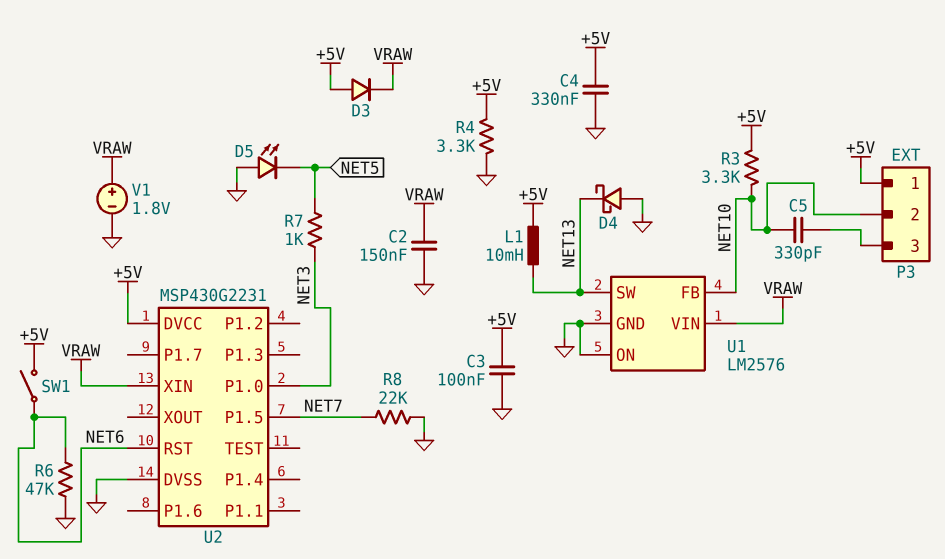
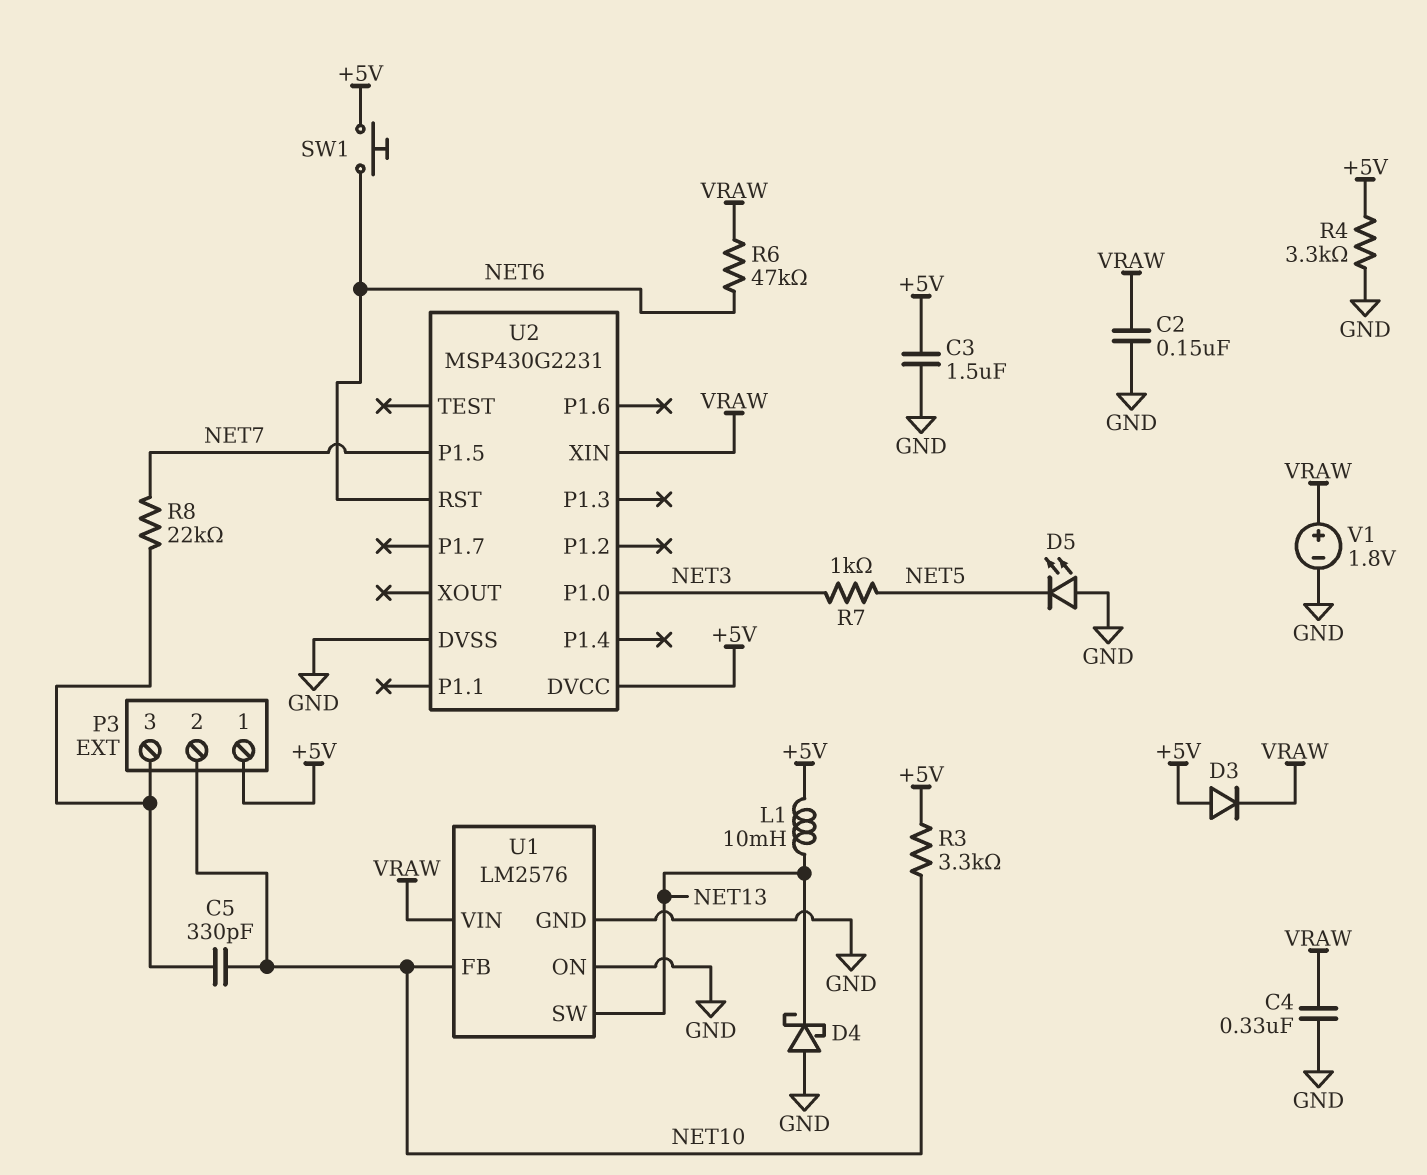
C3: 100nF (+5V, GND) -> 1.5uF (+5V, GND)
C4: 330nF (+5V, GND) -> 330nF (GND, VRAW)
R6: 47k (GND, NET6) -> 47k (NET6, VRAW)
R8: 22k (GND, NET7) -> 22k (NET7, P3/3)
SW1: switch (+5V, NET6) -> button (+5V, NET6)

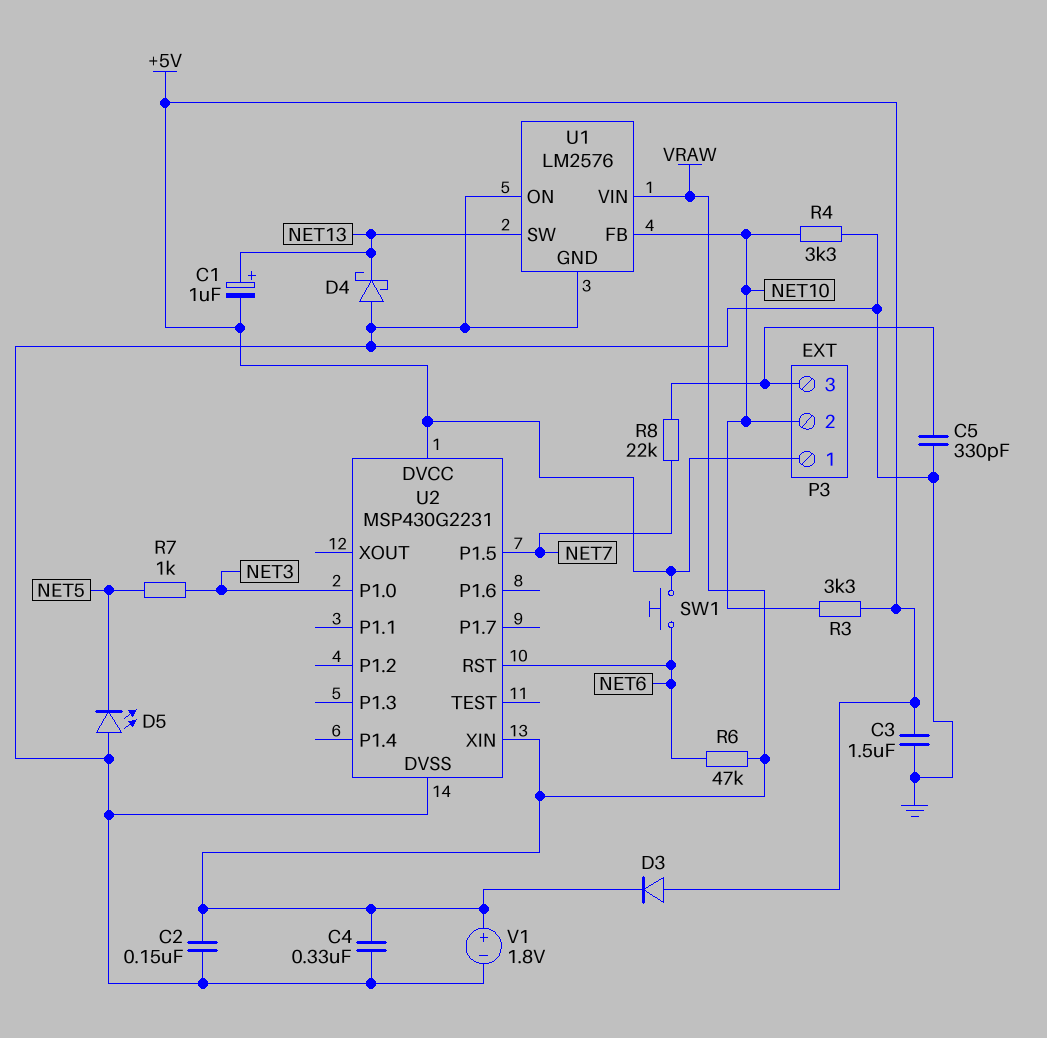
C1: none -> 1uF (plus NET13, minus +5V)
C5: 330pF (NET10, P3/3) -> 330pF (GND, P3/3)
L1: 10mH (+5V, NET13) -> none
R4: 3.3k (+5V, GND) -> 3.3k (GND, NET10)

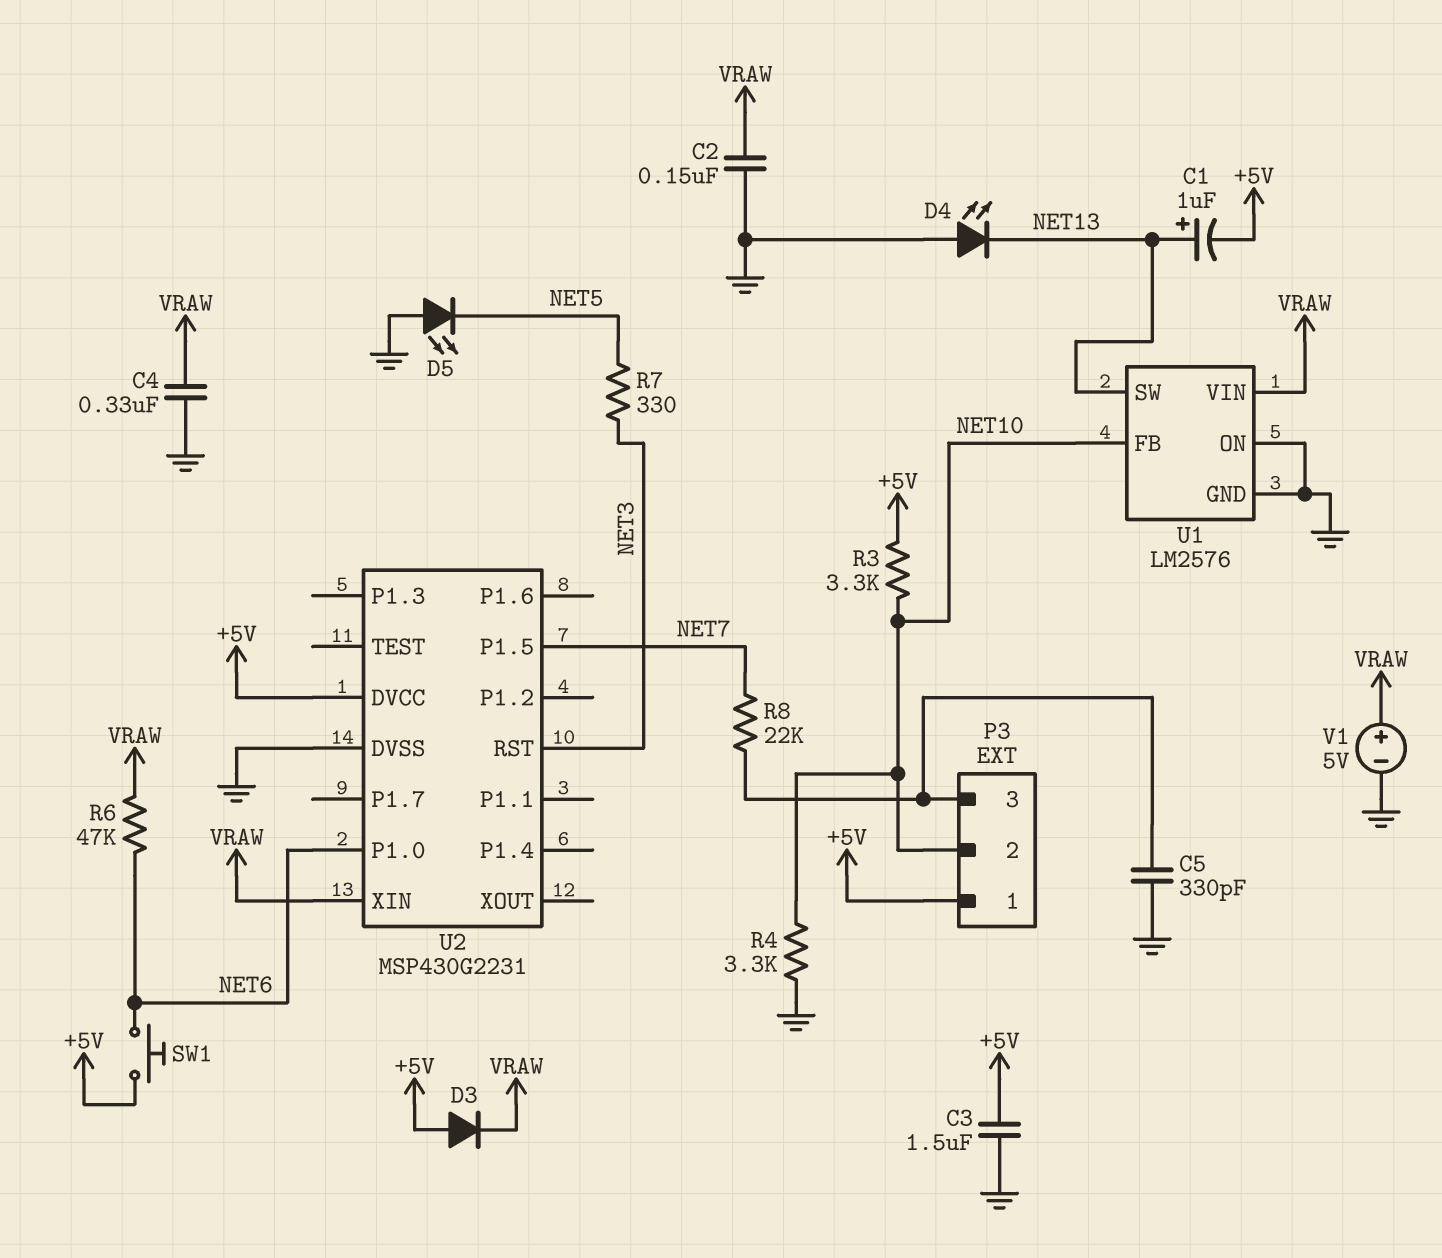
D4: schottky (A GND, K NET13) -> LED (A GND, K NET13)
R7: 1k (NET3, NET5) -> 330 (NET3, NET5)
U2 pin P1.0: NET3 -> NET6
U2 pin RST: NET6 -> NET3
V1: 1.8V (plus VRAW, minus GND) -> 5V (plus VRAW, minus GND)

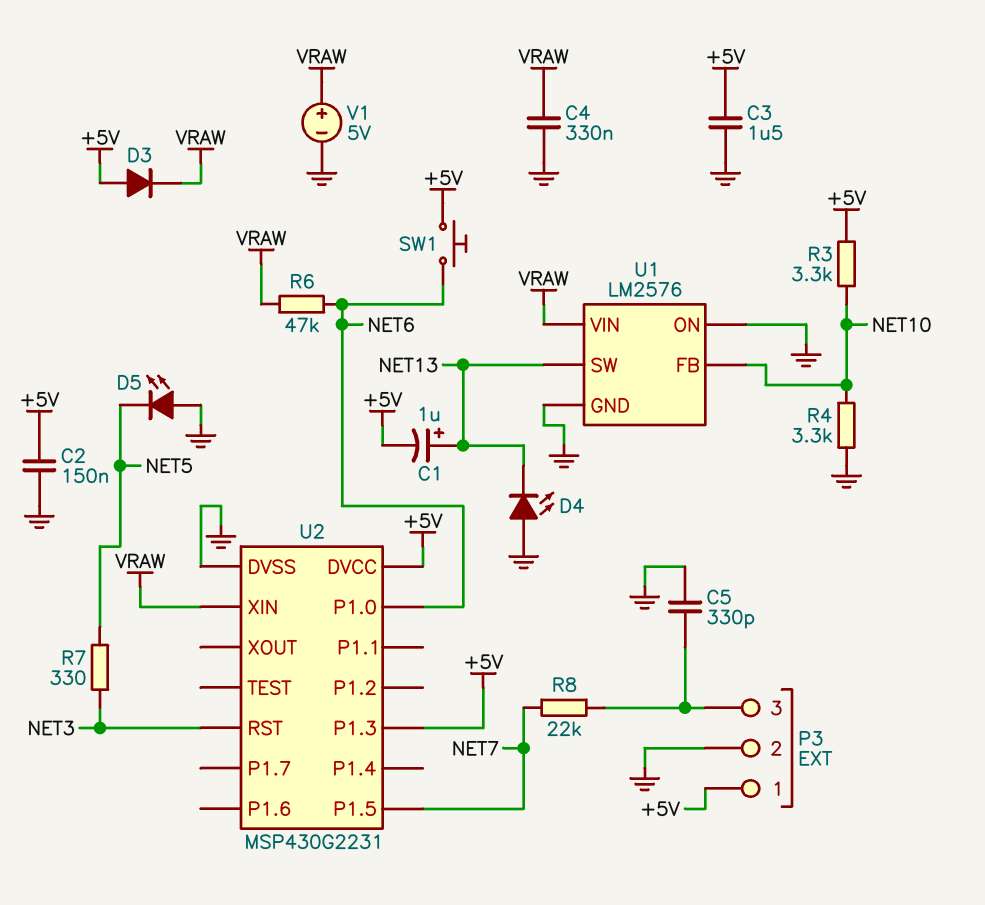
C2: 150nF (GND, VRAW) -> 150nF (+5V, GND)
P3 pin 2: NET10 -> GND
U2 pin P1.3: none -> +5V

